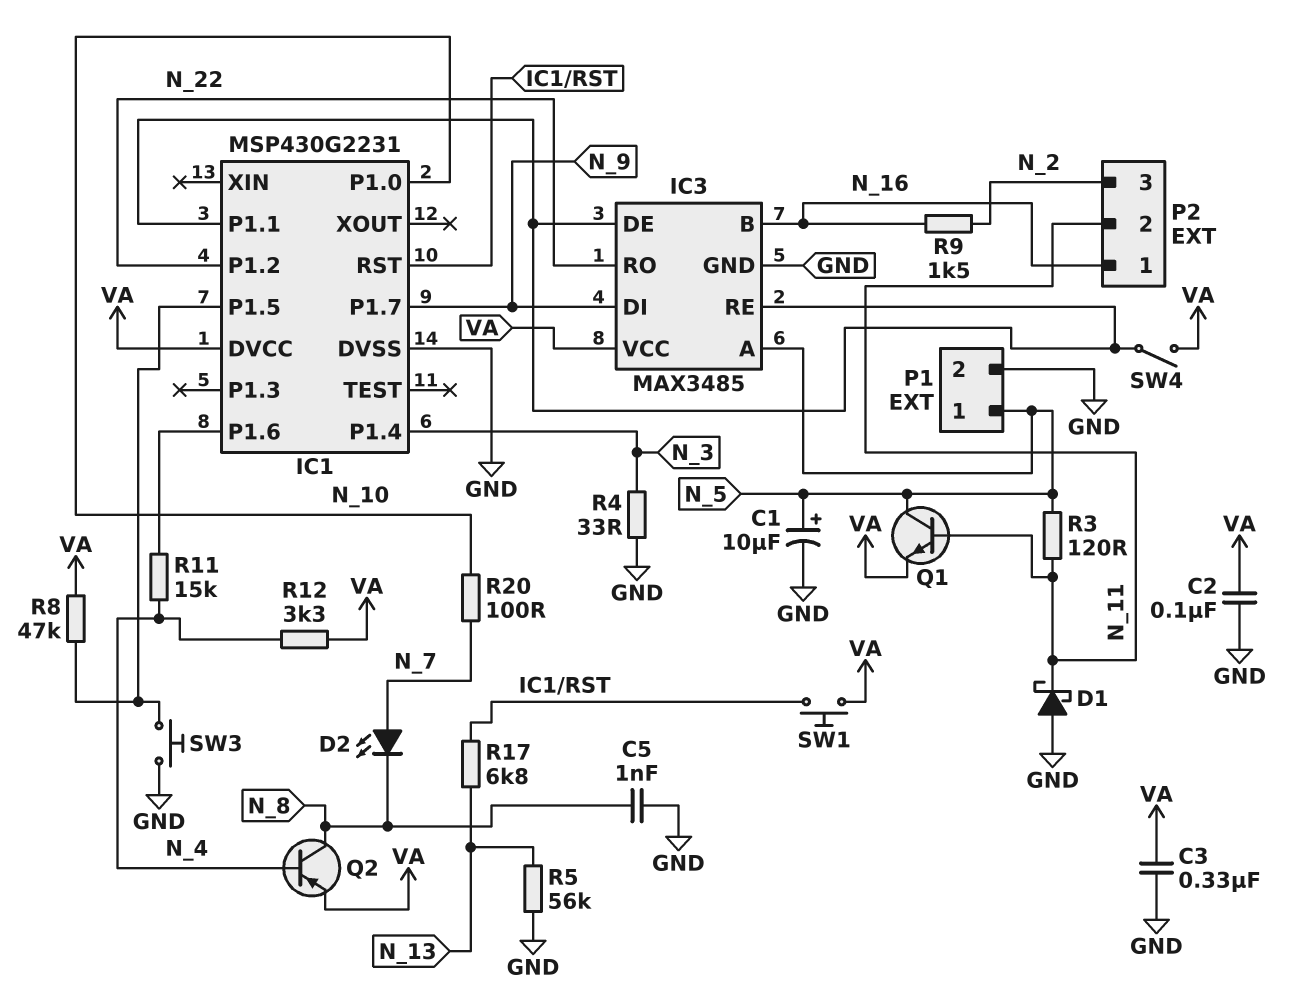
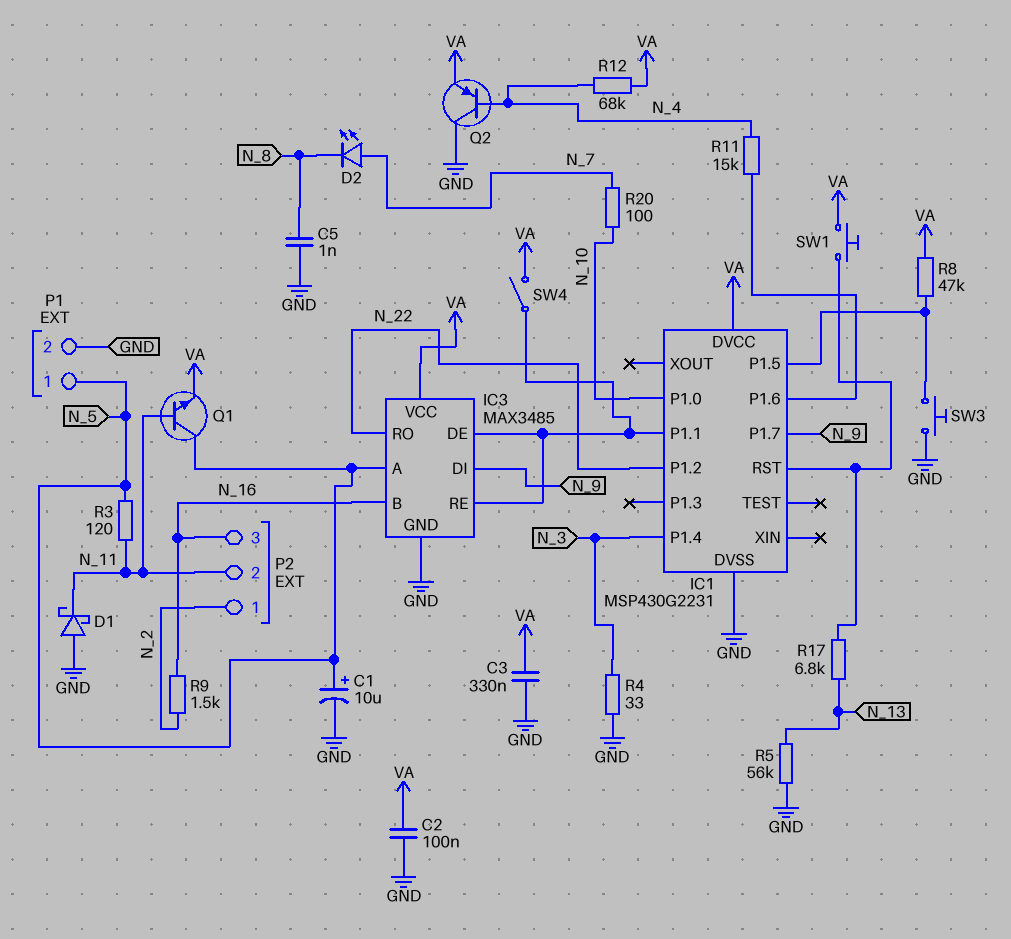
P2 pin 1: N_16 -> N_2
P2 pin 3: N_2 -> N_16
Q2: PNP (B N_4, C N_8, E VA) -> PNP (B N_4, C GND, E VA)
R12: 3.3k (N_4, VA) -> 68k (N_4, VA)

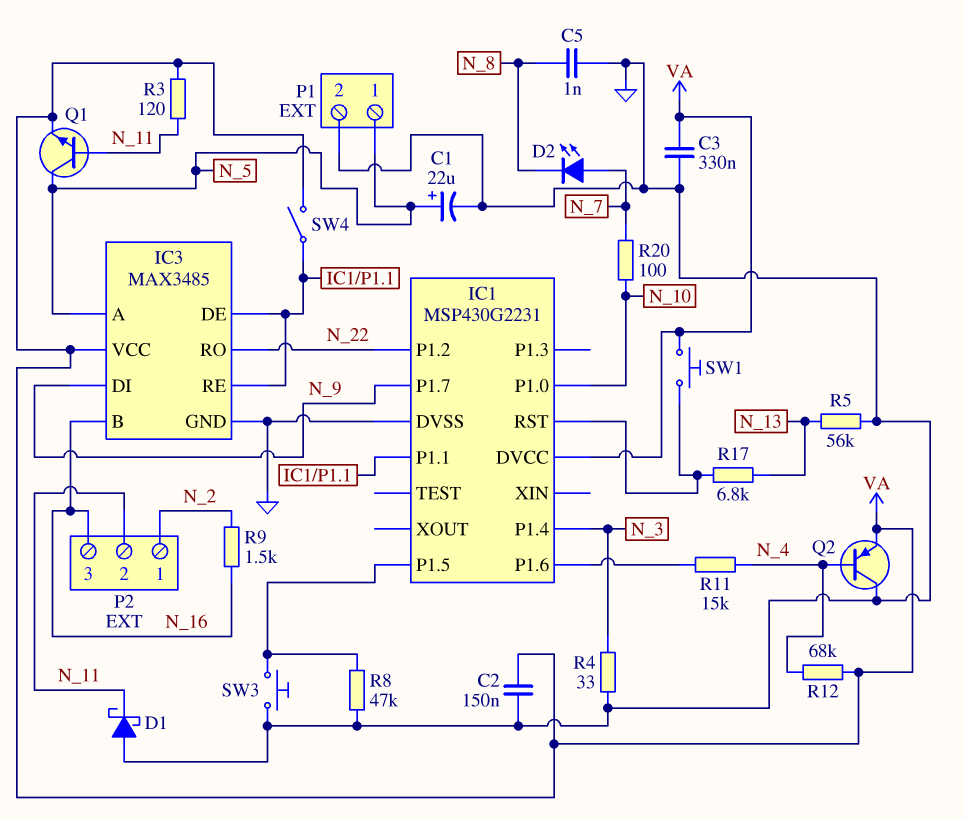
C1: 10uF (plus N_5, minus GND) -> 22uF (plus N_5, minus GND)
C2: 100nF (GND, VA) -> 150nF (GND, VA)
R3: 120 (N_5, N_11) -> 120 (N_11, VA)
R8: 47k (IC1/P1.5, VA) -> 47k (GND, IC1/P1.5)

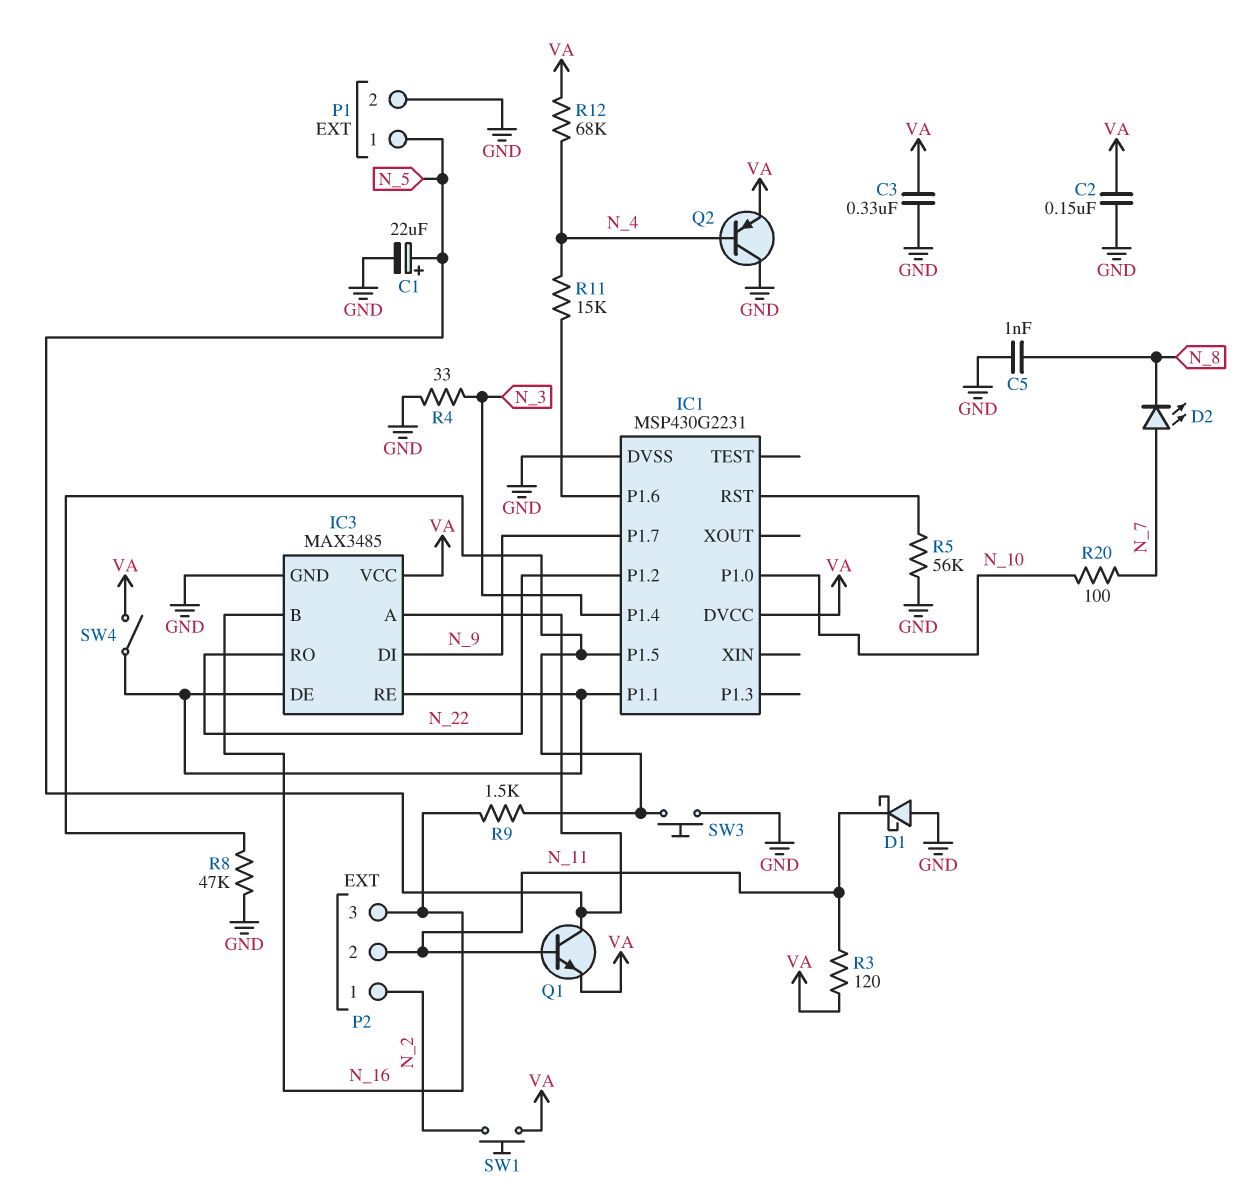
R5: 56k (GND, N_13) -> 56k (GND, IC1/RST)
R9: 1.5k (N_2, N_16) -> 1.5k (IC1/P1.5, N_16)
R17: 6.8k (IC1/RST, N_13) -> none
SW1: button (IC1/RST, VA) -> button (N_2, VA)

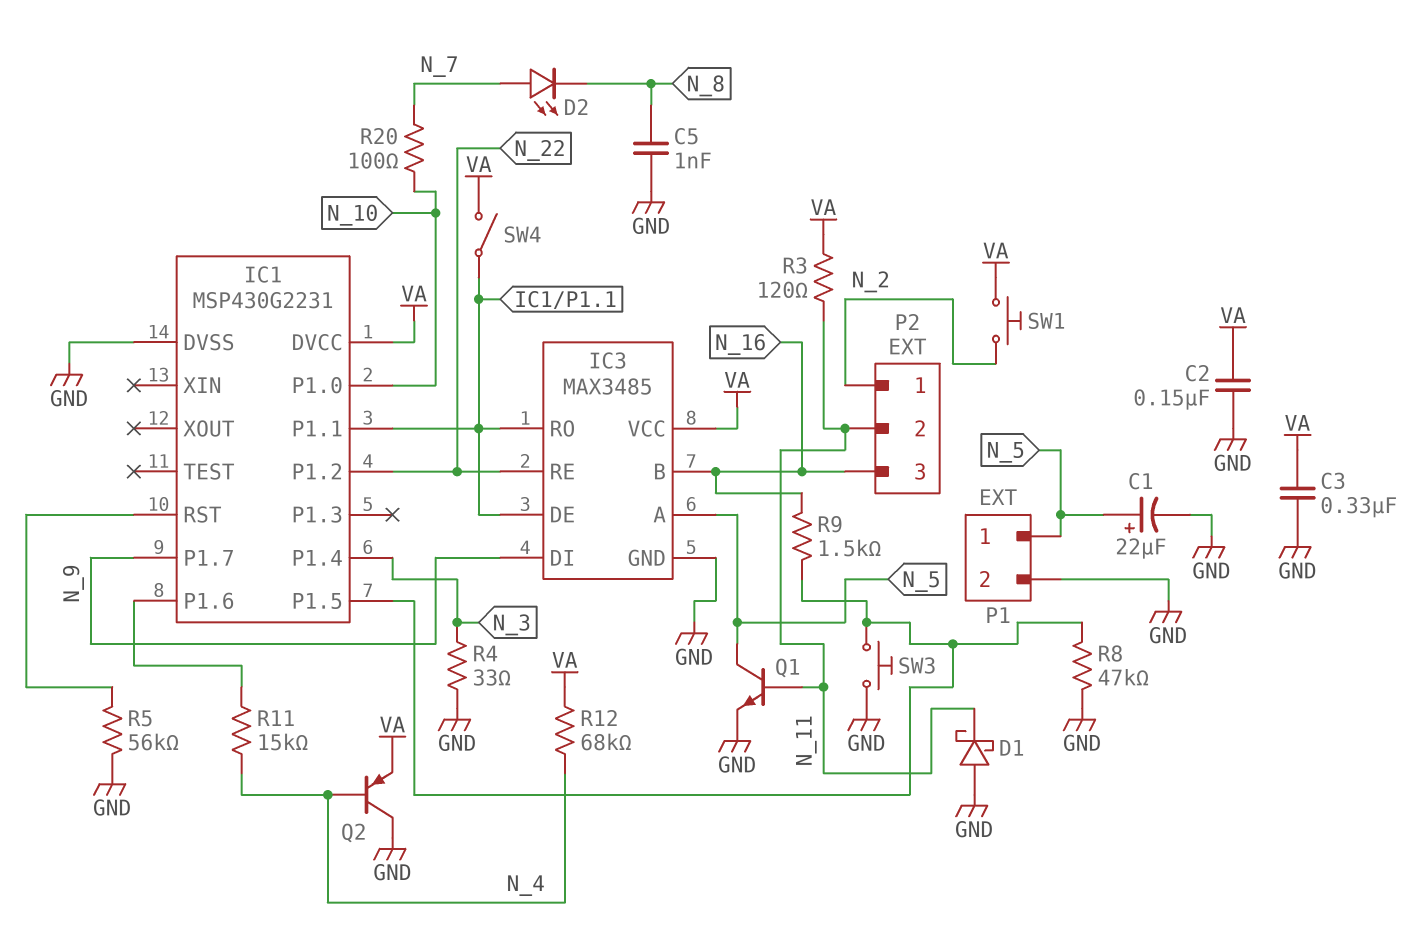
IC3 pin RE: IC1/P1.1 -> N_22
IC3 pin RO: N_22 -> IC1/P1.1
Q1: NPN (B N_11, C N_5, E VA) -> NPN (B N_11, C N_5, E GND)

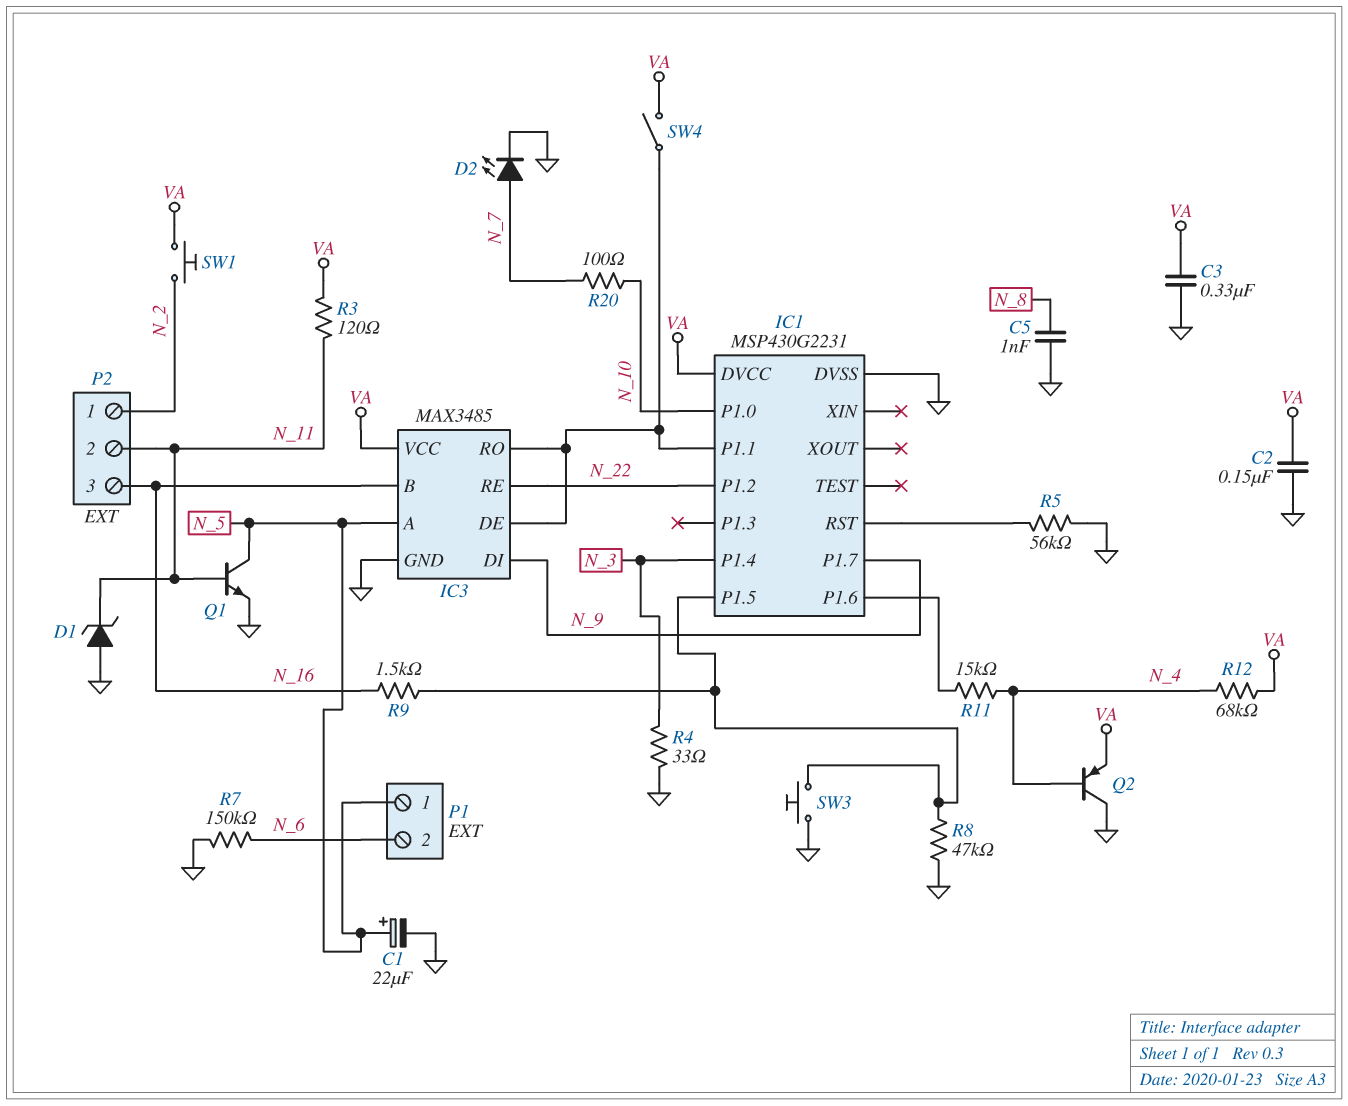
D1: schottky (A GND, K N_11) -> zener (A GND, K N_11)
D2: LED (A N_7, K N_8) -> LED (A N_7, K GND)
P1 pin 2: GND -> N_6
R7: none -> 150k (GND, N_6)

